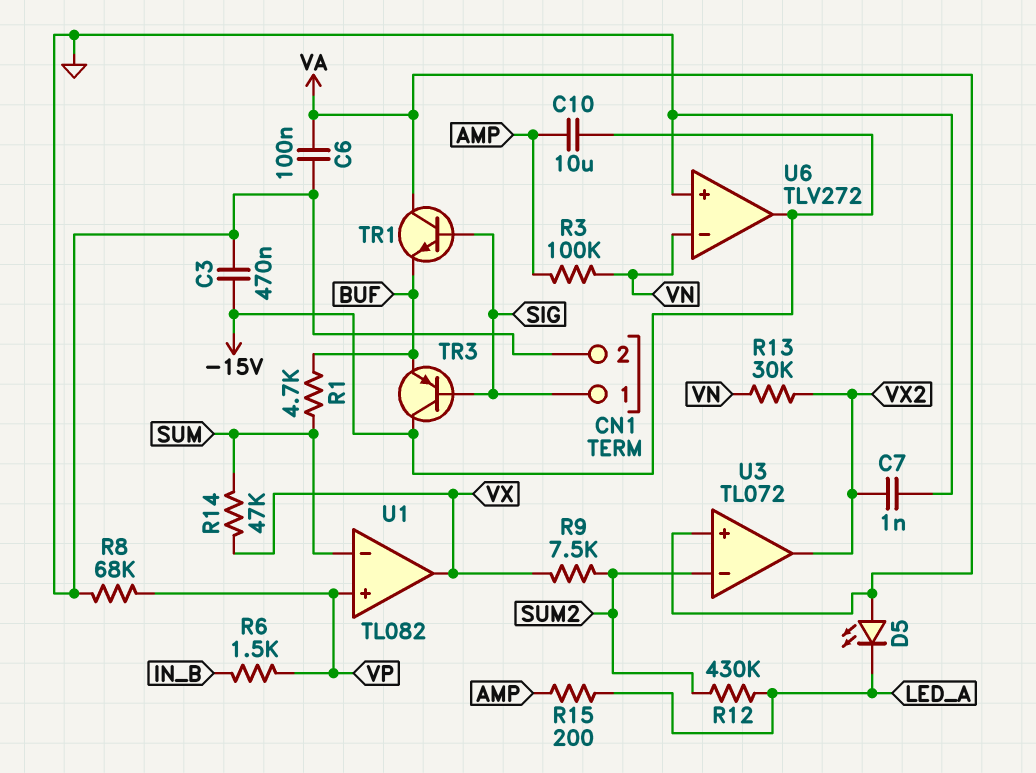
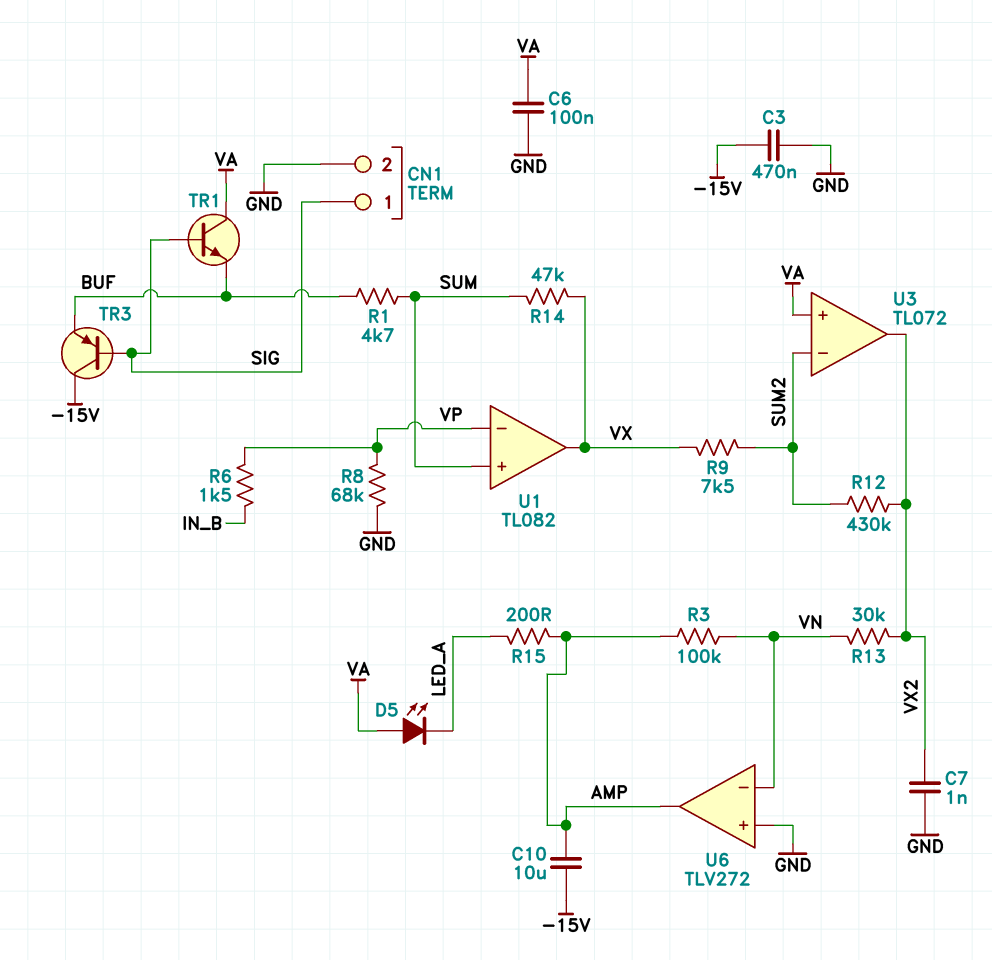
R12: 430k (LED_A, SUM2) -> 430k (SUM2, VX2)
U1 pin in+: VP -> SUM
U1 pin in-: SUM -> VP
U6 pin out: -15V -> AMP

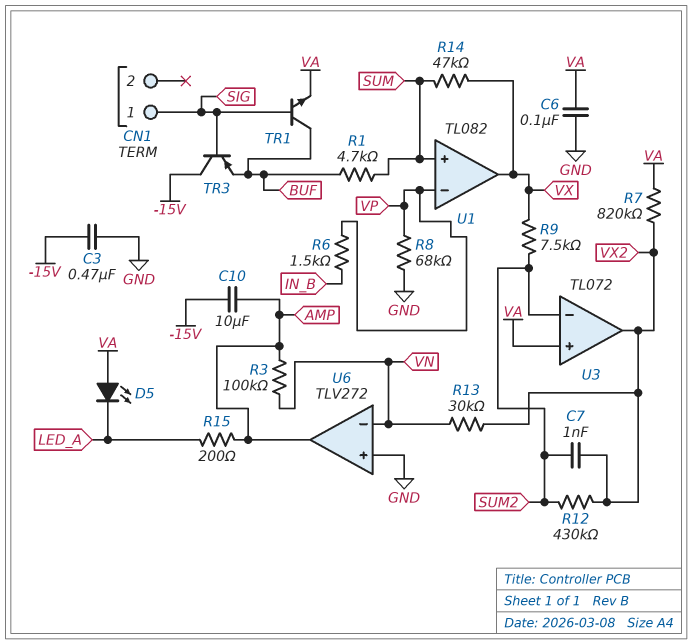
C7: 1nF (GND, VX2) -> 1nF (SUM2, VX2)
CN1 pin 2: GND -> none
R7: none -> 820k (VA, VX2)
TR1: NPN (B SIG, C VA, E BUF) -> NPN (B SIG, C BUF, E VA)

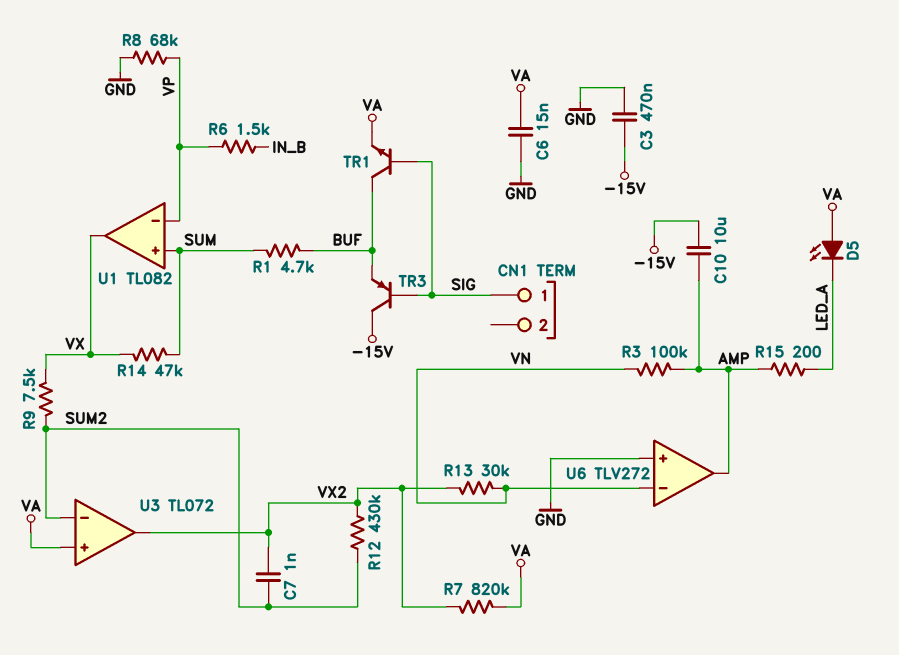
C6: 100nF (GND, VA) -> 15nF (GND, VA)

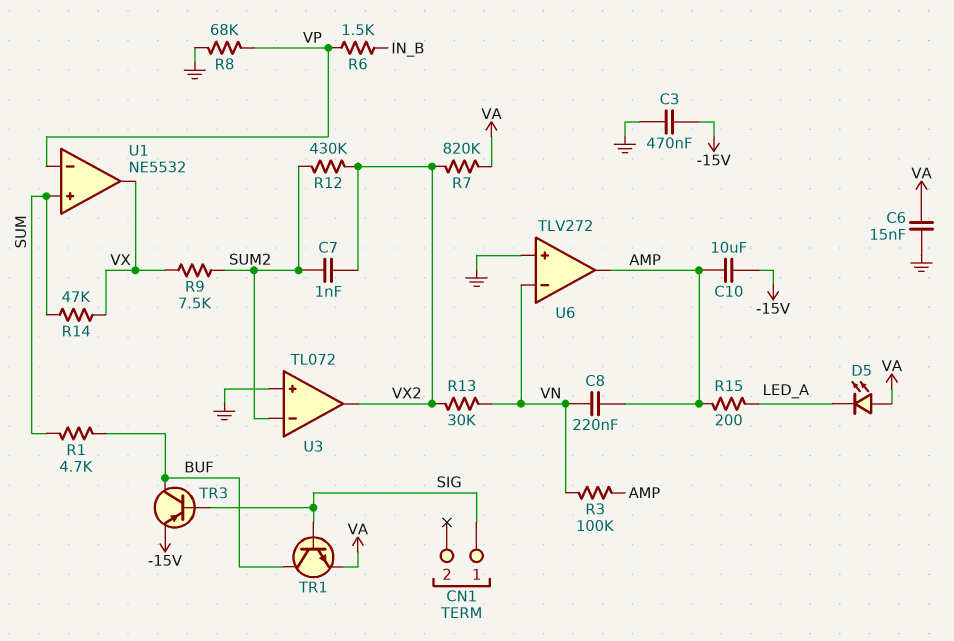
C8: none -> 220nF (AMP, VN)
TR3: PNP (B SIG, C -15V, E BUF) -> PNP (B SIG, C BUF, E -15V)
U1: TL082 -> NE5532
U3 pin in+: VA -> GND

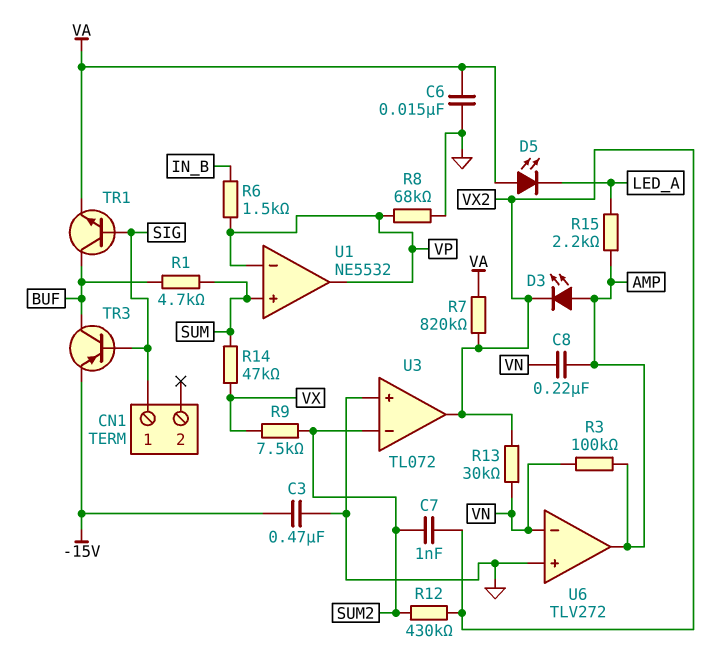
C10: 10uF (-15V, AMP) -> none
D3: none -> LED (A AMP, K VX2)
R15: 200 (AMP, LED_A) -> 2.2k (AMP, LED_A)
U1 pin out: VX -> VP

